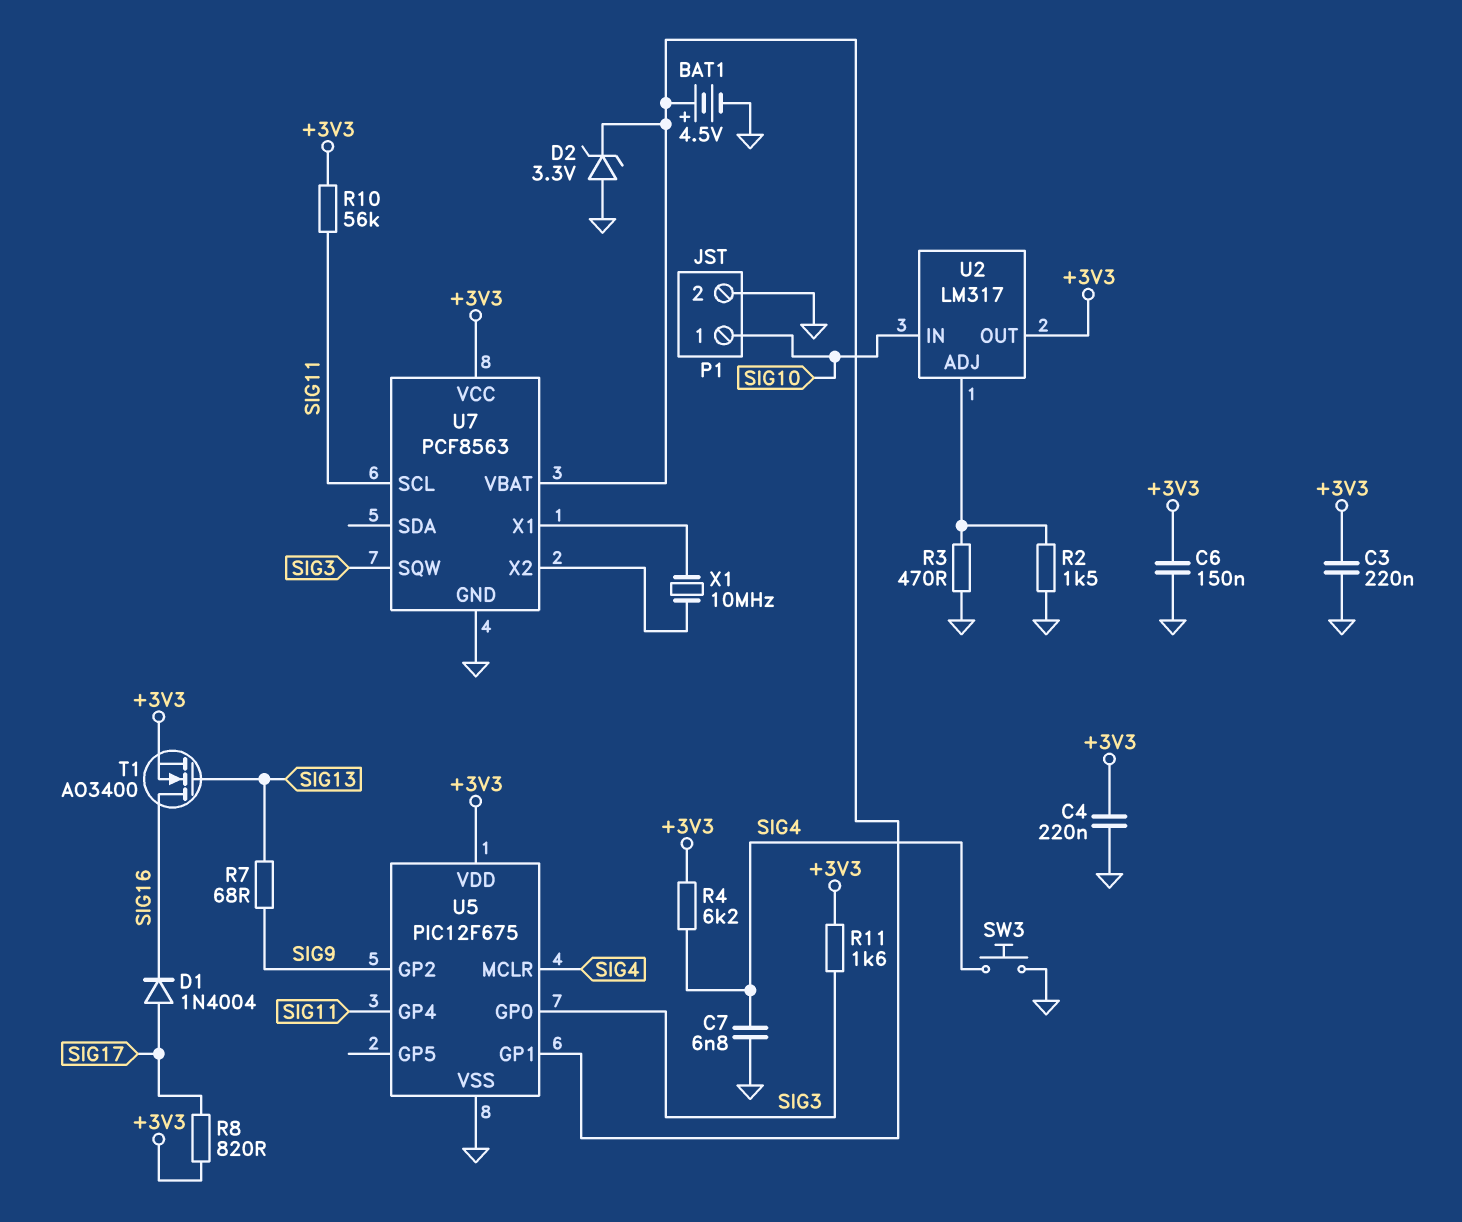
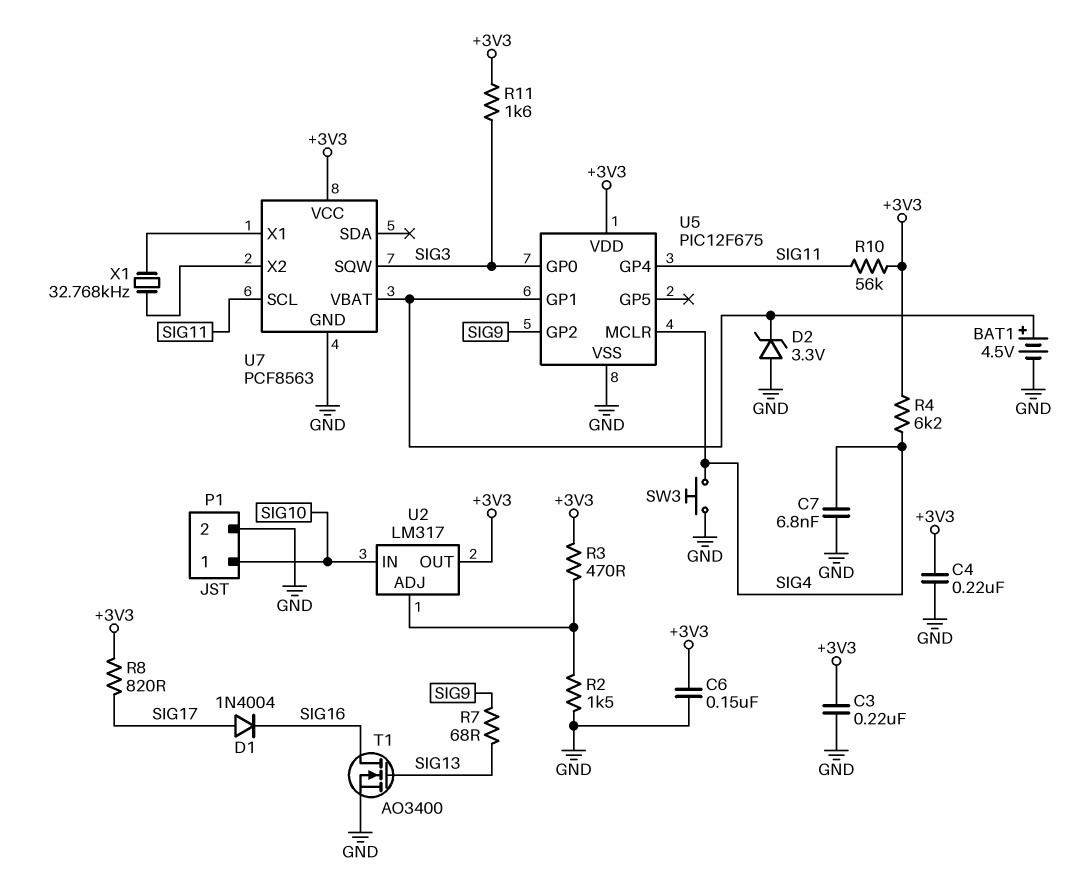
R3: 470 (GND, U2/ADJ) -> 470 (+3V3, U2/ADJ)
T1: NMOS AO3400 (G SIG13, D SIG16, S +3V3) -> NMOS AO3400 (G SIG13, D SIG16, S GND)
X1: 10MHz (U7/X1, U7/X2) -> 32.768kHz (U7/X1, U7/X2)

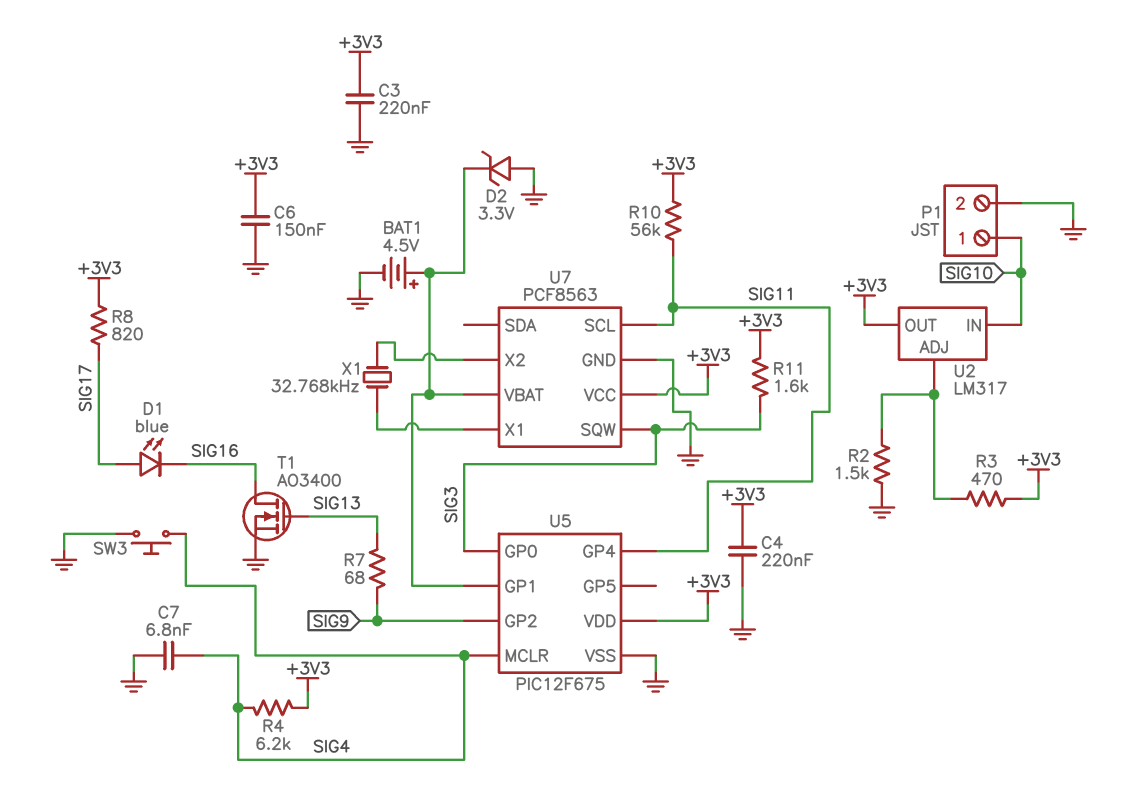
D1: diode 1N4004 (A SIG17, K SIG16) -> LED blue (A SIG17, K SIG16)

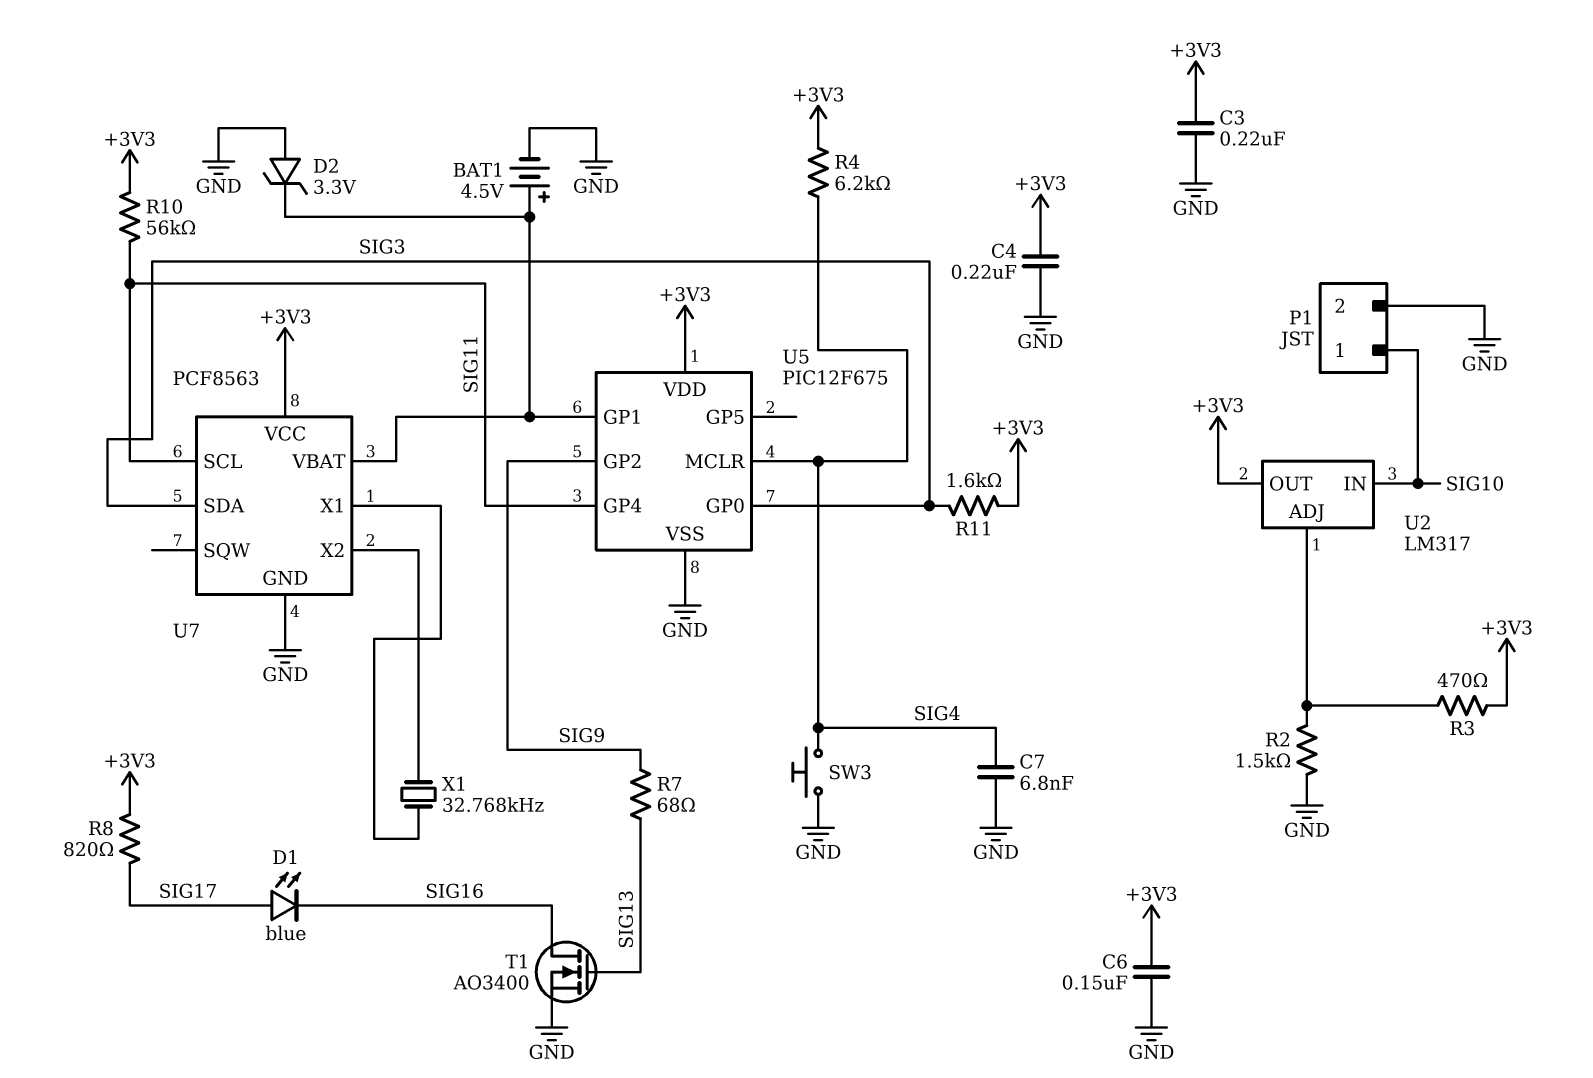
U7 pin SDA: none -> SIG3
U7 pin SQW: SIG3 -> none

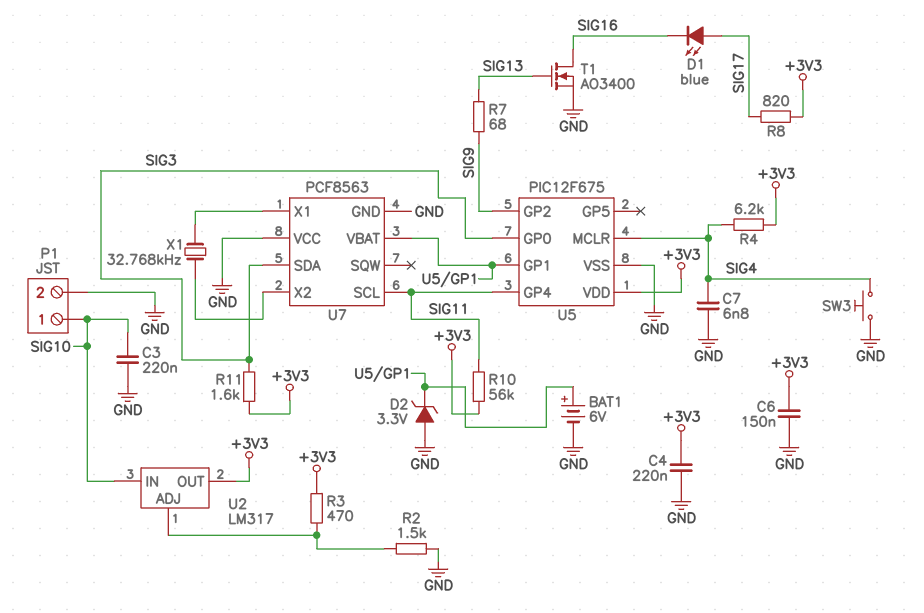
BAT1: 4.5V (plus U5/GP1, minus GND) -> 6V (plus U5/GP1, minus GND)
C3: 220nF (+3V3, GND) -> 220nF (GND, SIG10)
U7 pin VCC: +3V3 -> GND

